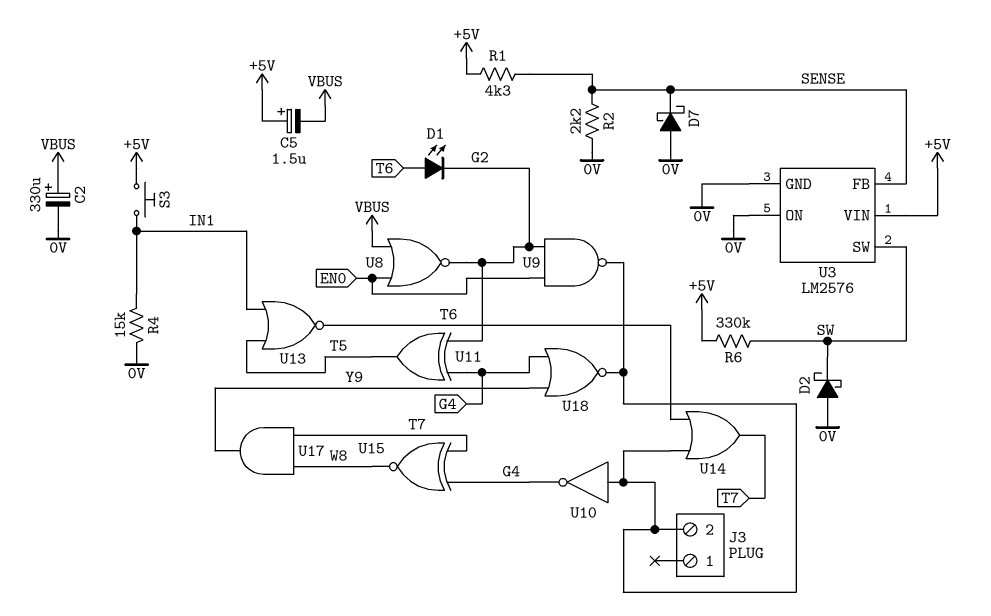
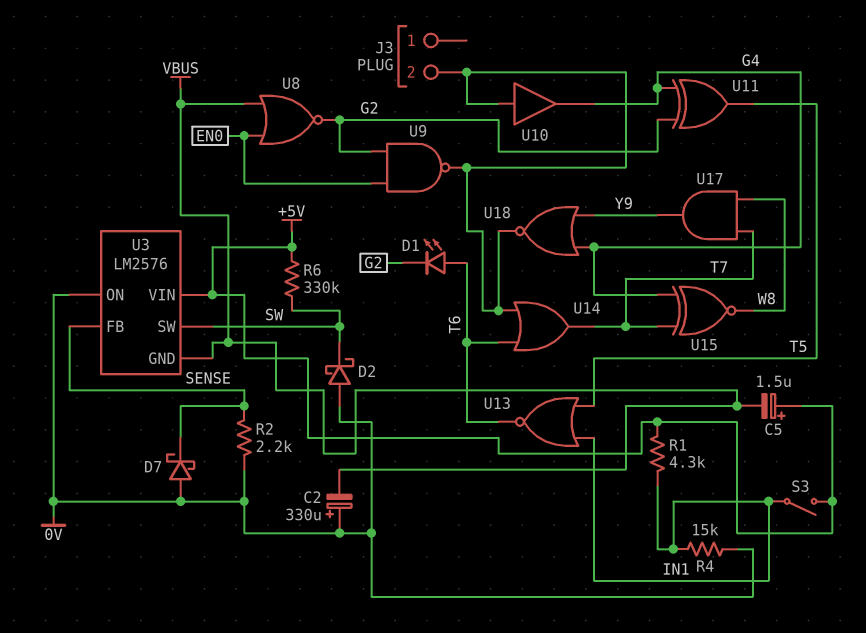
C2: 330uF (plus VBUS, minus 0V) -> 330uF (plus 0V, minus VBUS)
R1: 4.3k (+5V, SENSE) -> 4.3k (+5V, IN1)
S3: button (+5V, IN1) -> switch (+5V, IN1)
U3 pin GND: 0V -> VBUS
U10: NOT (in J3/2, out G4) -> buffer (in J3/2, out G4)

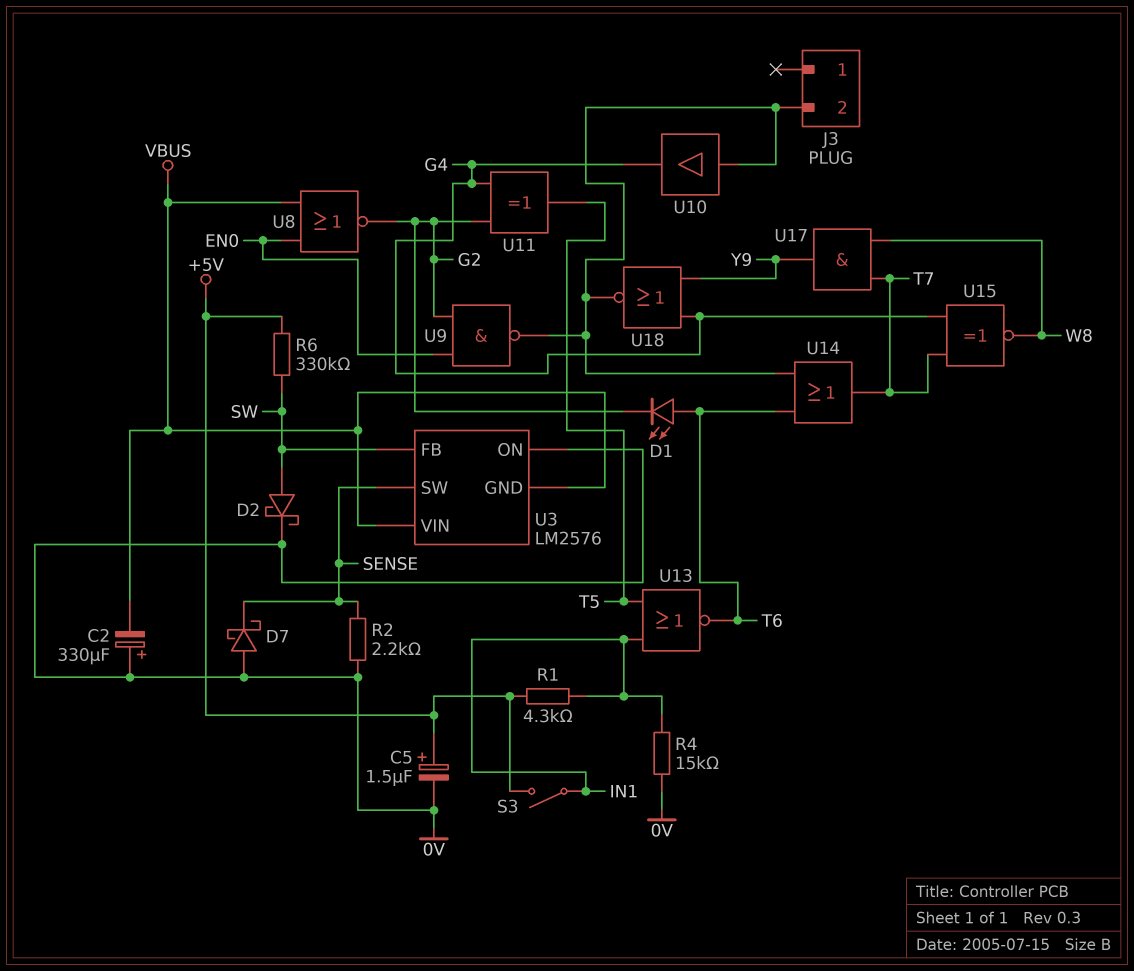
C5: 1.5uF (plus +5V, minus VBUS) -> 1.5uF (plus +5V, minus 0V)
D2: schottky (A 0V, K SW) -> schottky (A SW, K 0V)
U3 pin FB: SENSE -> SW
U3 pin SW: SW -> SENSE
U3 pin VIN: +5V -> VBUS

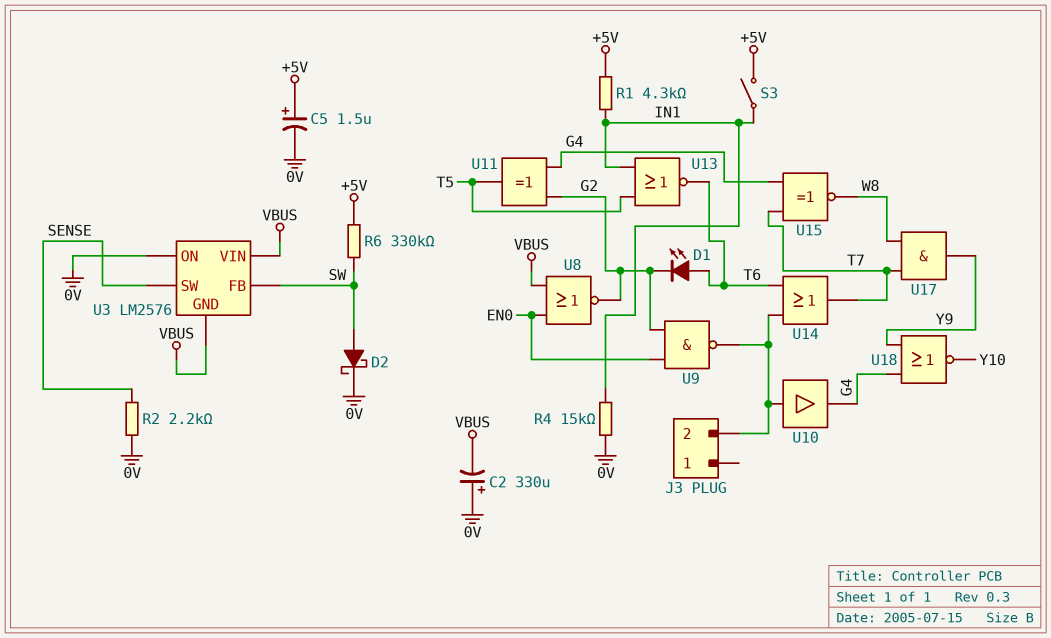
D7: schottky (A 0V, K SENSE) -> none
U18: NOR (in G4, in Y9, out J3/2) -> NOR (in G4, in Y9, out Y10)

